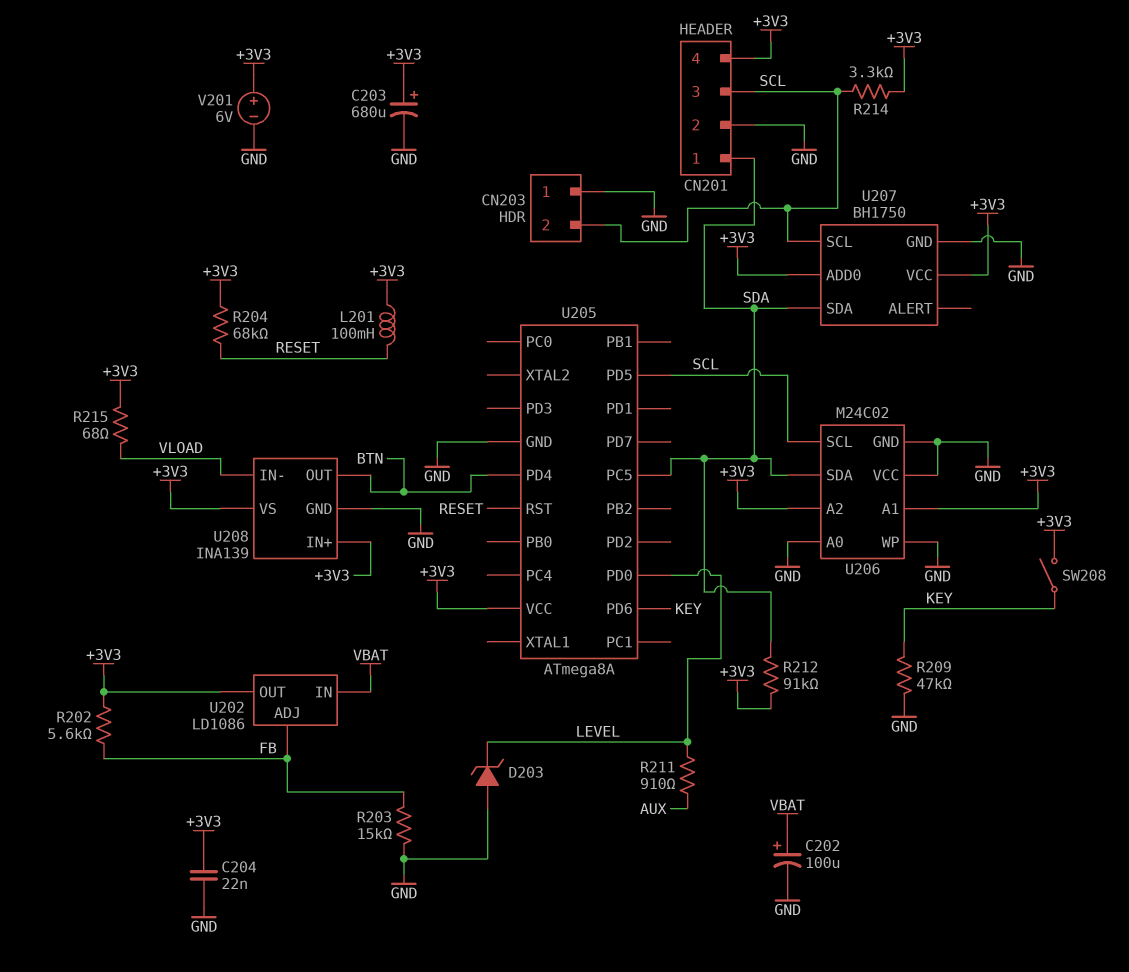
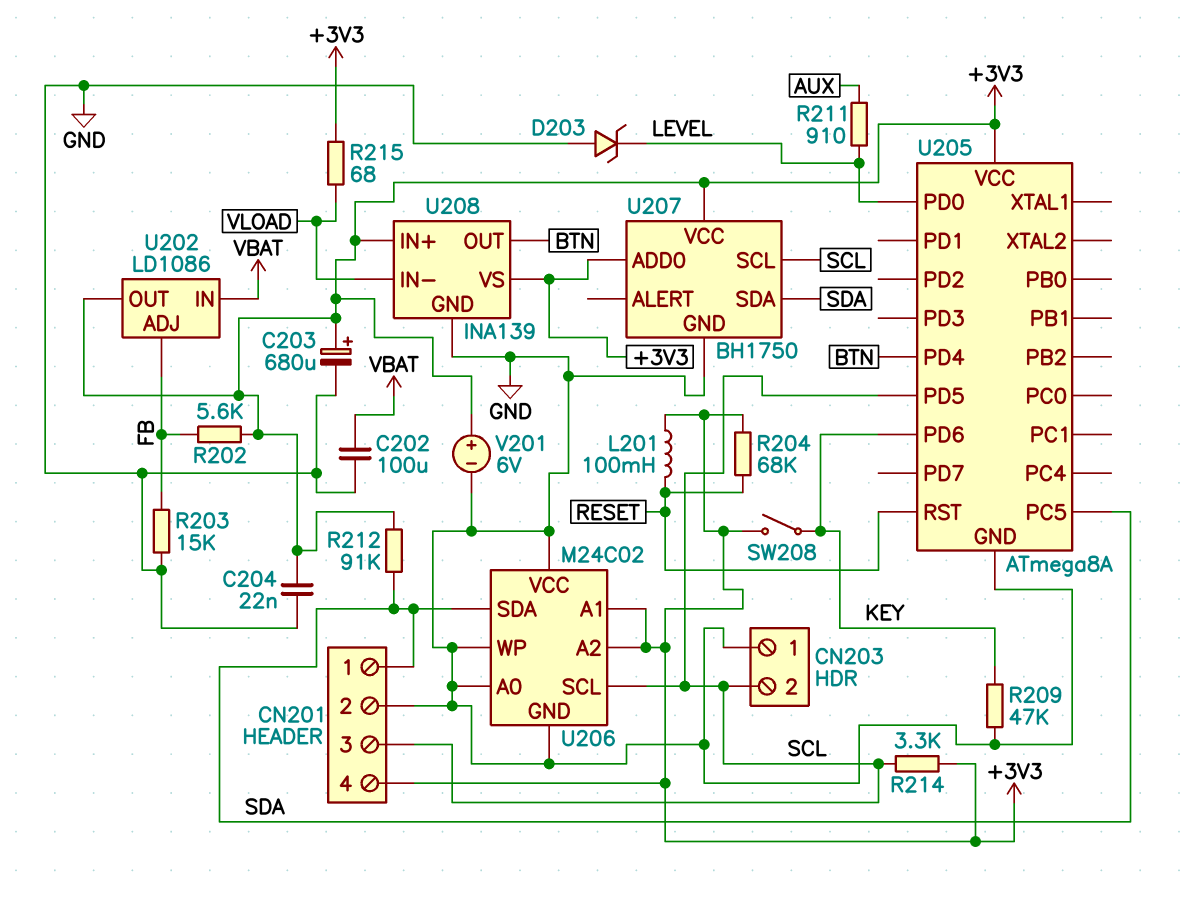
C202: 100uF (plus VBAT, minus GND) -> 100uF (GND, VBAT)

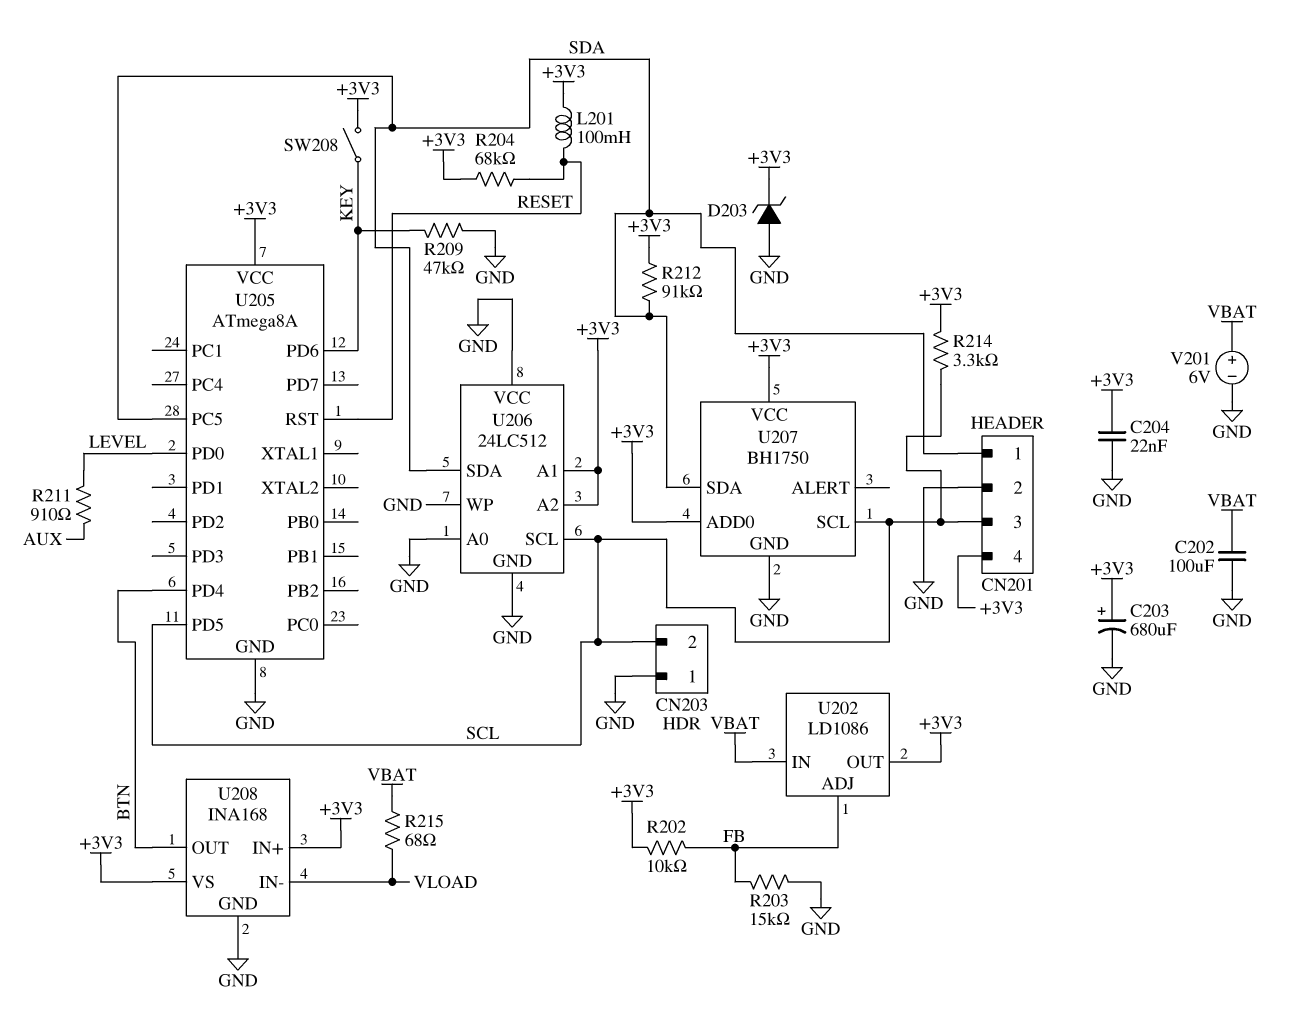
D203: zener (A GND, K LEVEL) -> zener (A GND, K +3V3)
R202: 5.6k (+3V3, FB) -> 10k (+3V3, FB)
R215: 68 (+3V3, VLOAD) -> 68 (VBAT, VLOAD)
U206: M24C02 -> 24LC512
U208: INA139 -> INA168
V201: 6V (plus +3V3, minus GND) -> 6V (plus VBAT, minus GND)

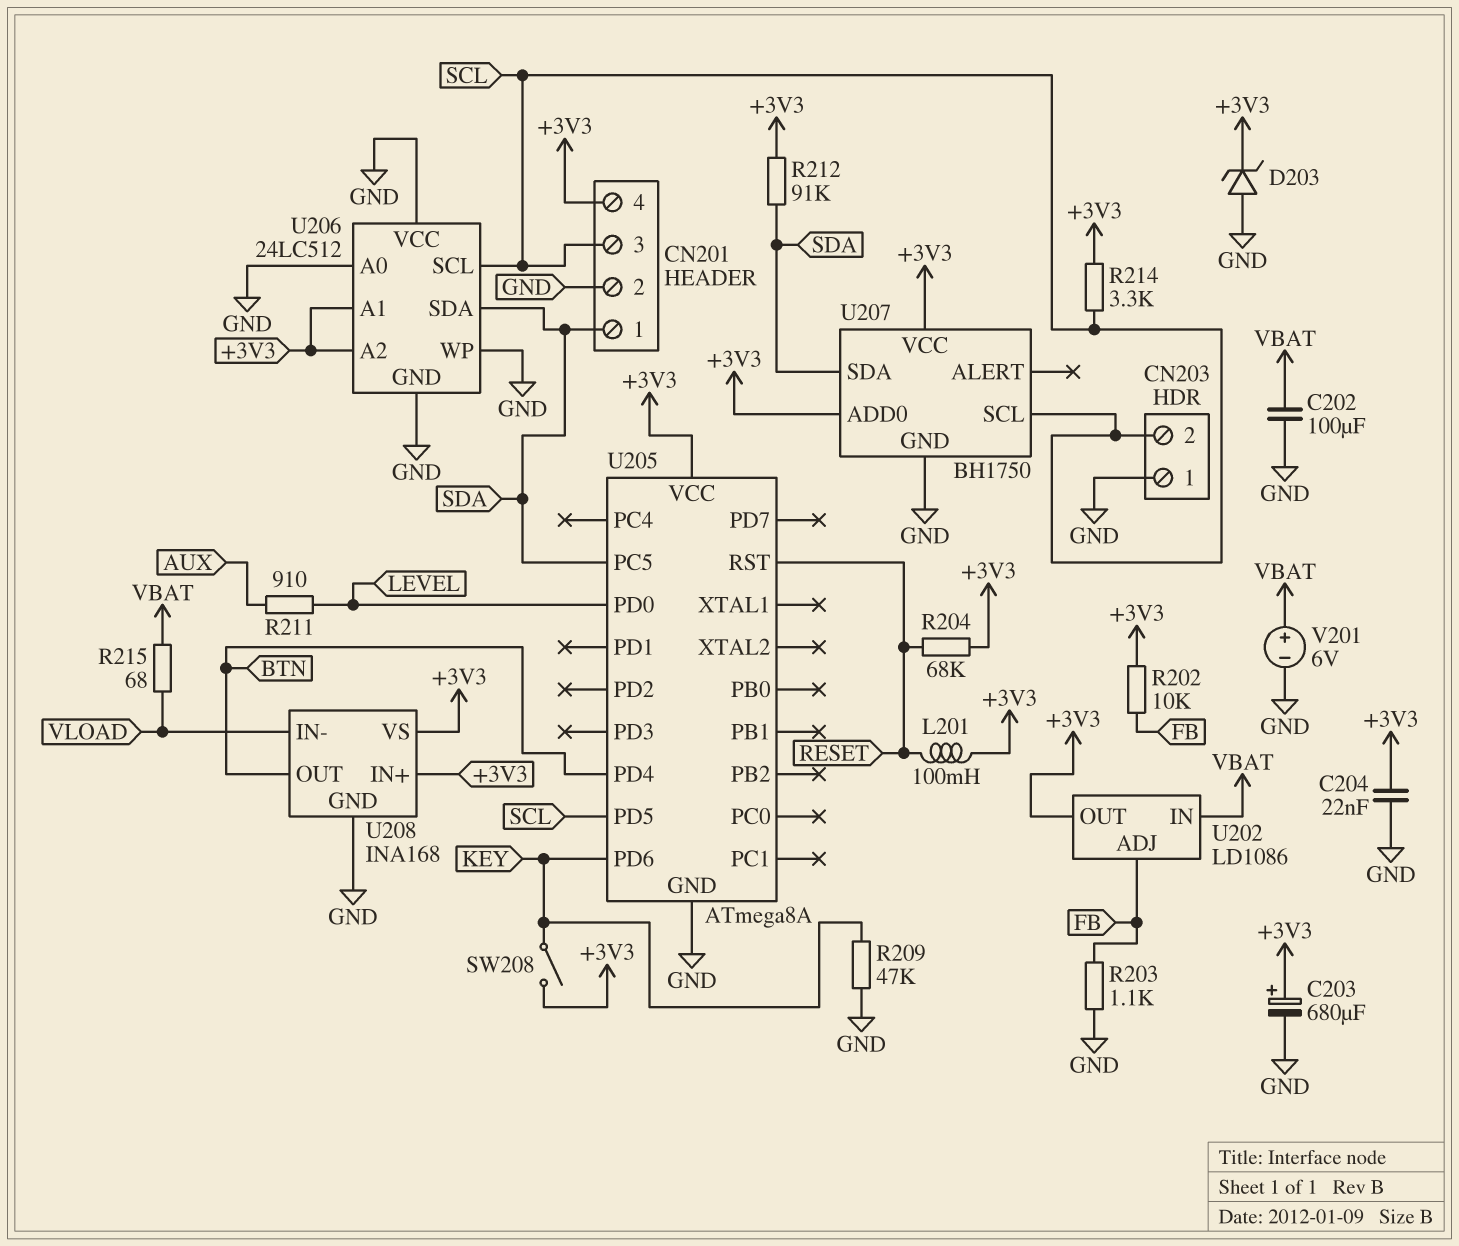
R203: 15k (FB, GND) -> 1.1k (FB, GND)

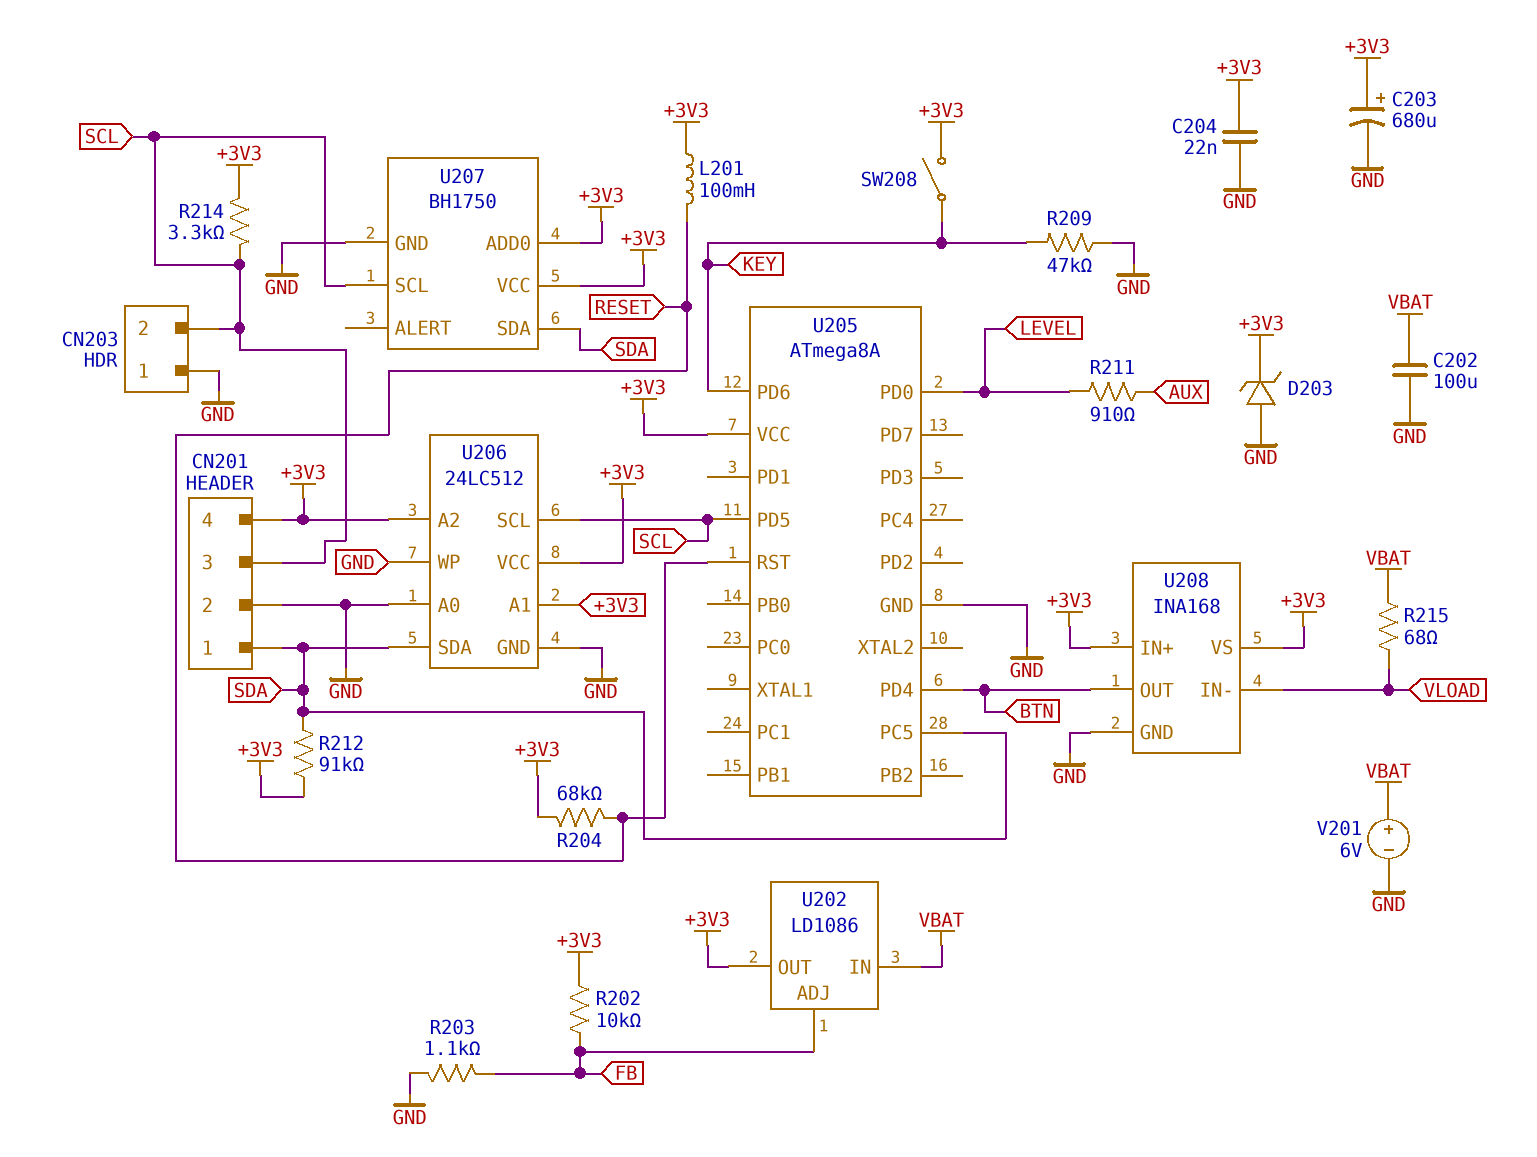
U206 pin VCC: GND -> +3V3

